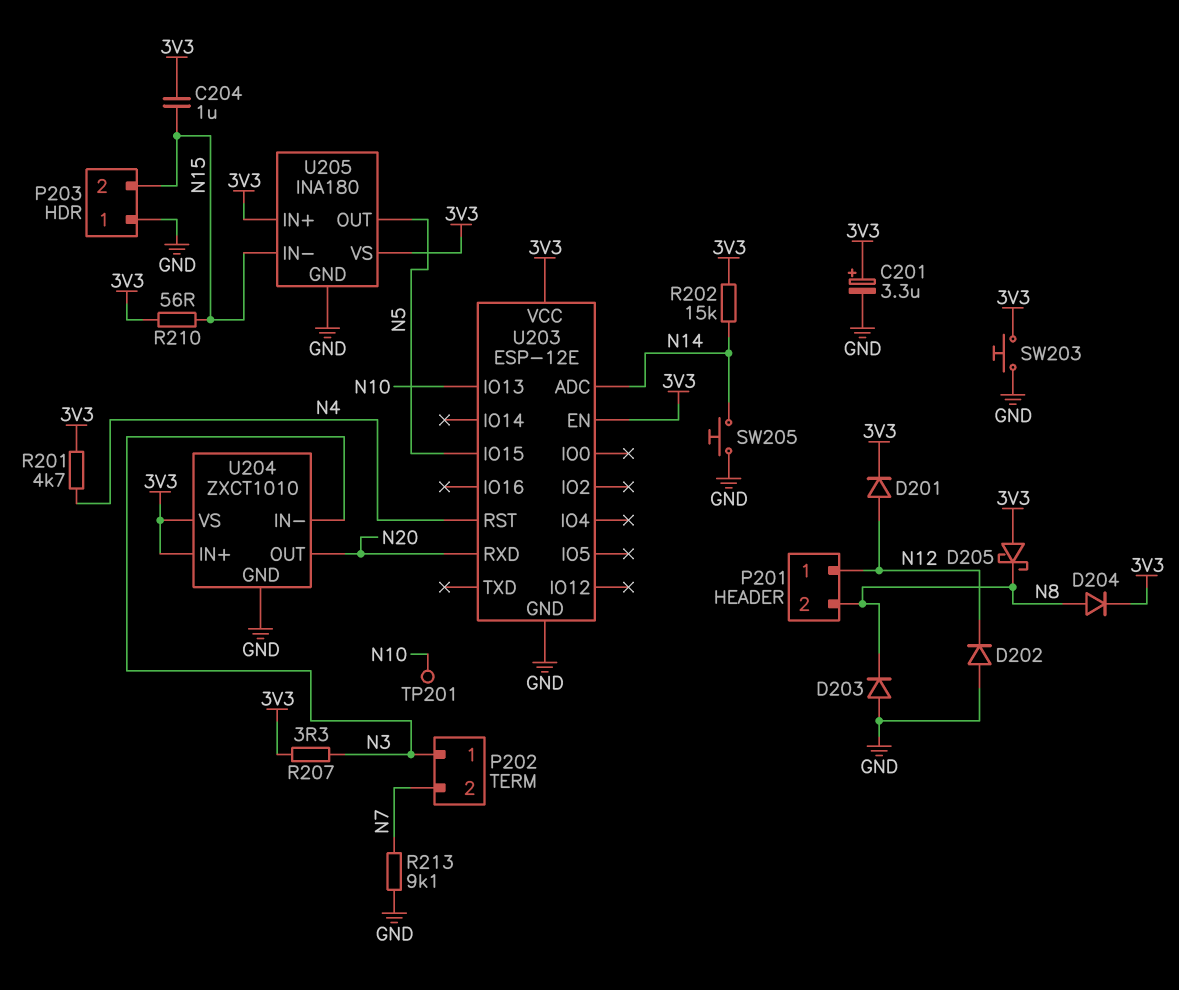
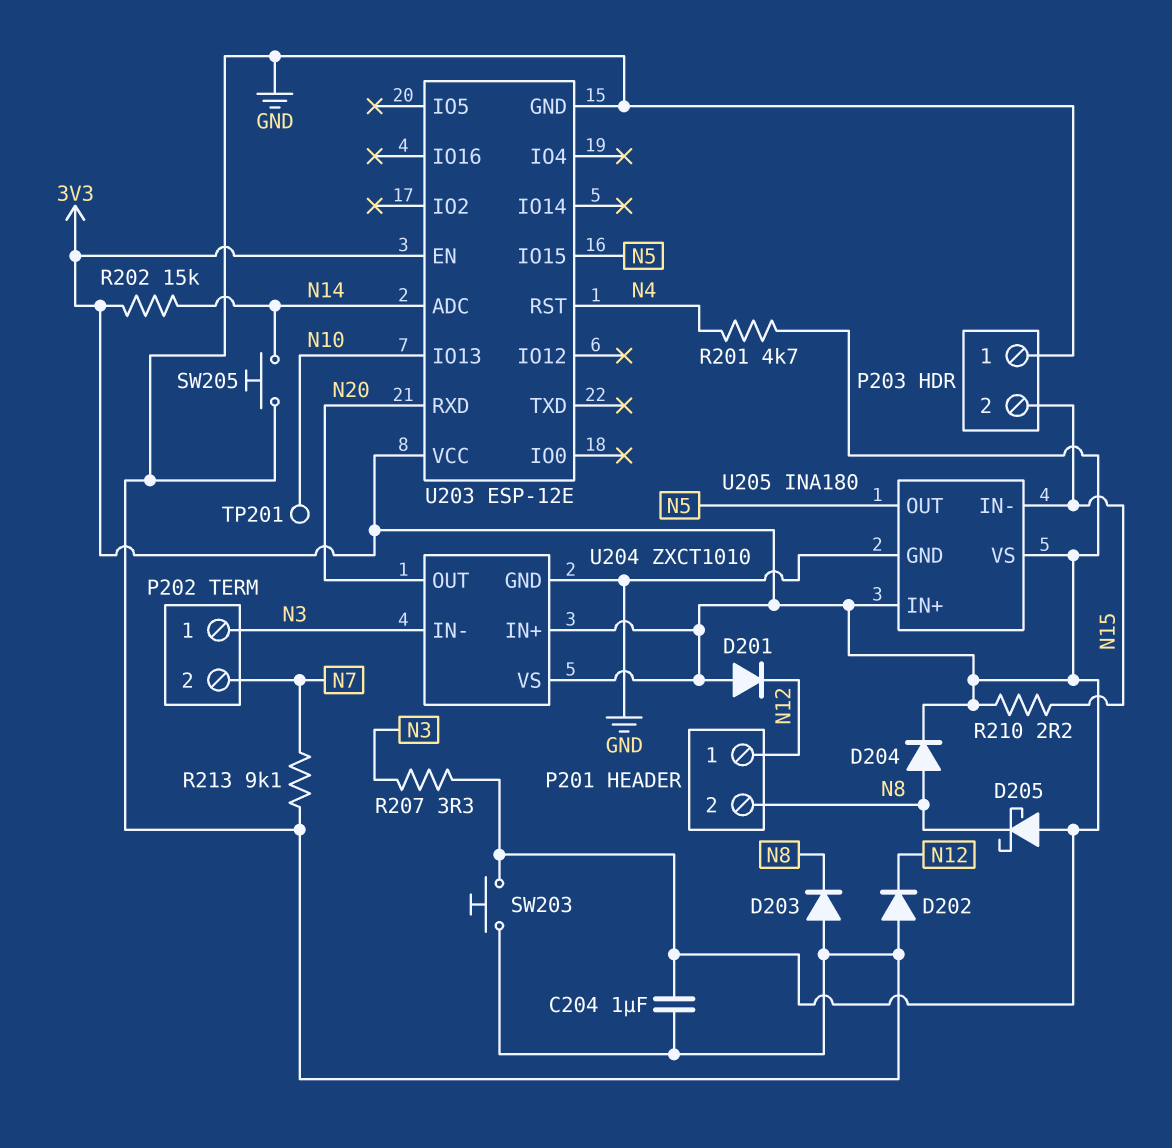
C201: 3.3uF (plus 3V3, minus GND) -> none
C204: 1uF (3V3, N15) -> 1uF (3V3, GND)
D201: diode (A N12, K 3V3) -> diode (A 3V3, K N12)
R210: 56 (3V3, N15) -> 2.2 (3V3, N15)

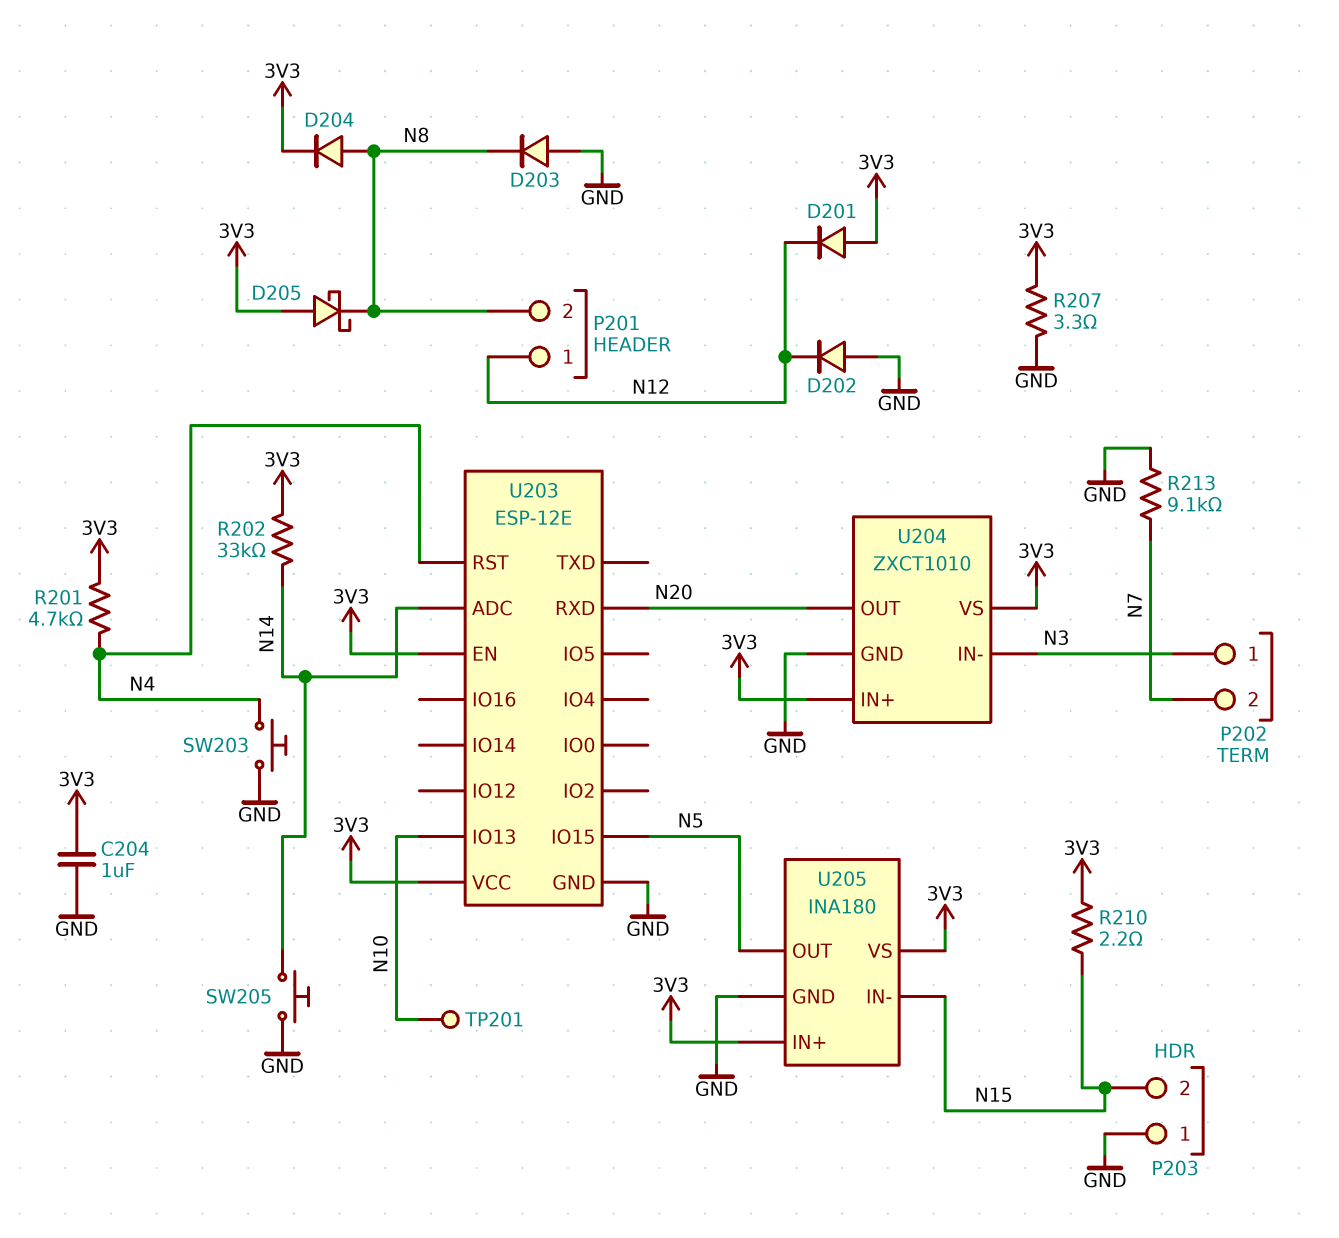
R202: 15k (3V3, N14) -> 33k (3V3, N14)
R207: 3.3 (3V3, N3) -> 3.3 (3V3, GND)
SW203: button (3V3, GND) -> button (GND, N4)

